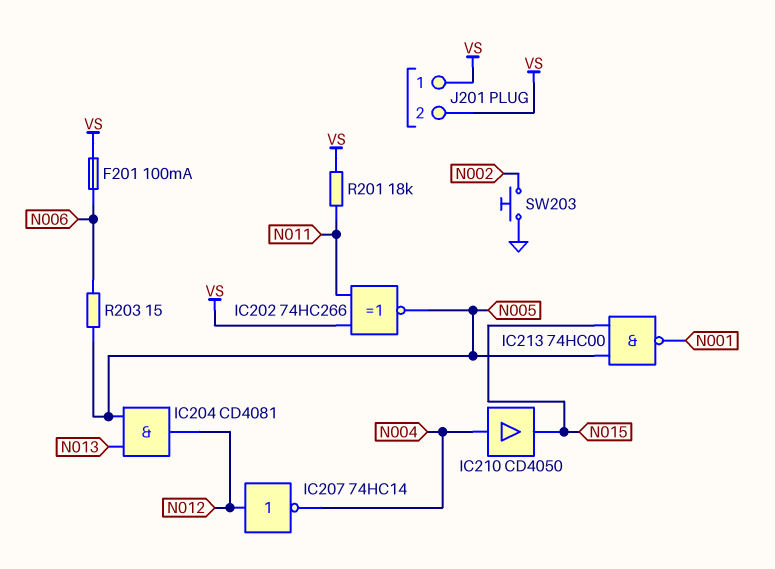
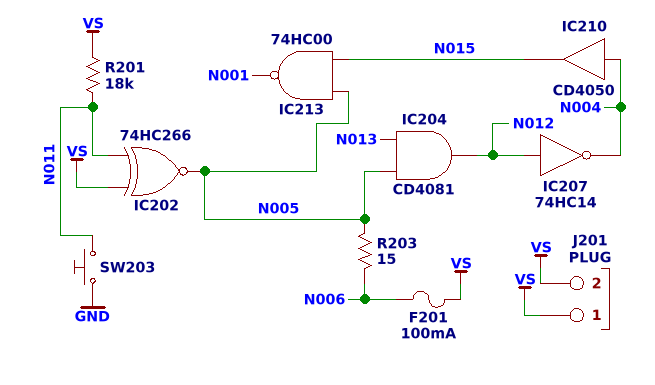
SW203: button (GND, N002) -> button (GND, N011)

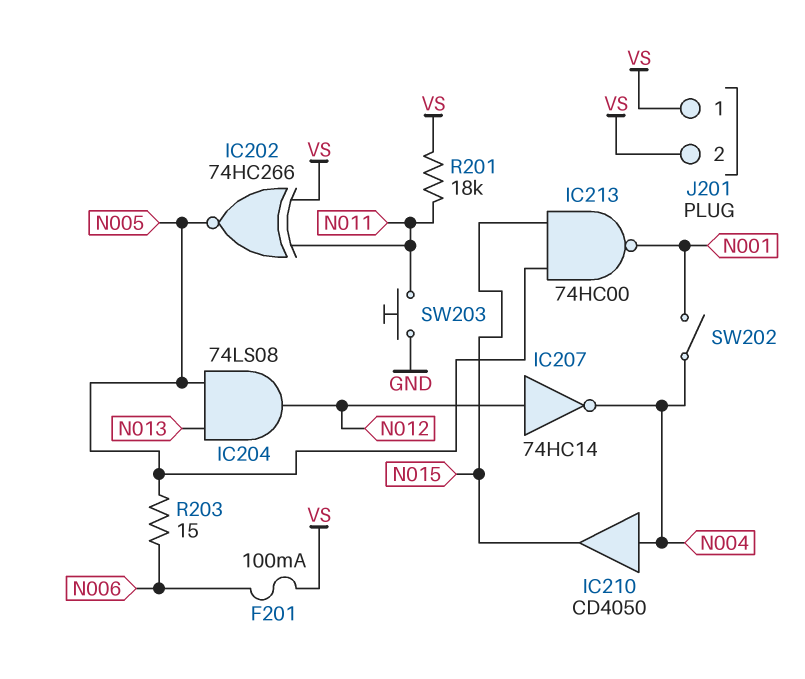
IC204: AND CD4081 (in N005, in N013, out N012) -> AND 74LS08 (in N005, in N013, out N012)
SW202: none -> switch (N001, N004)

